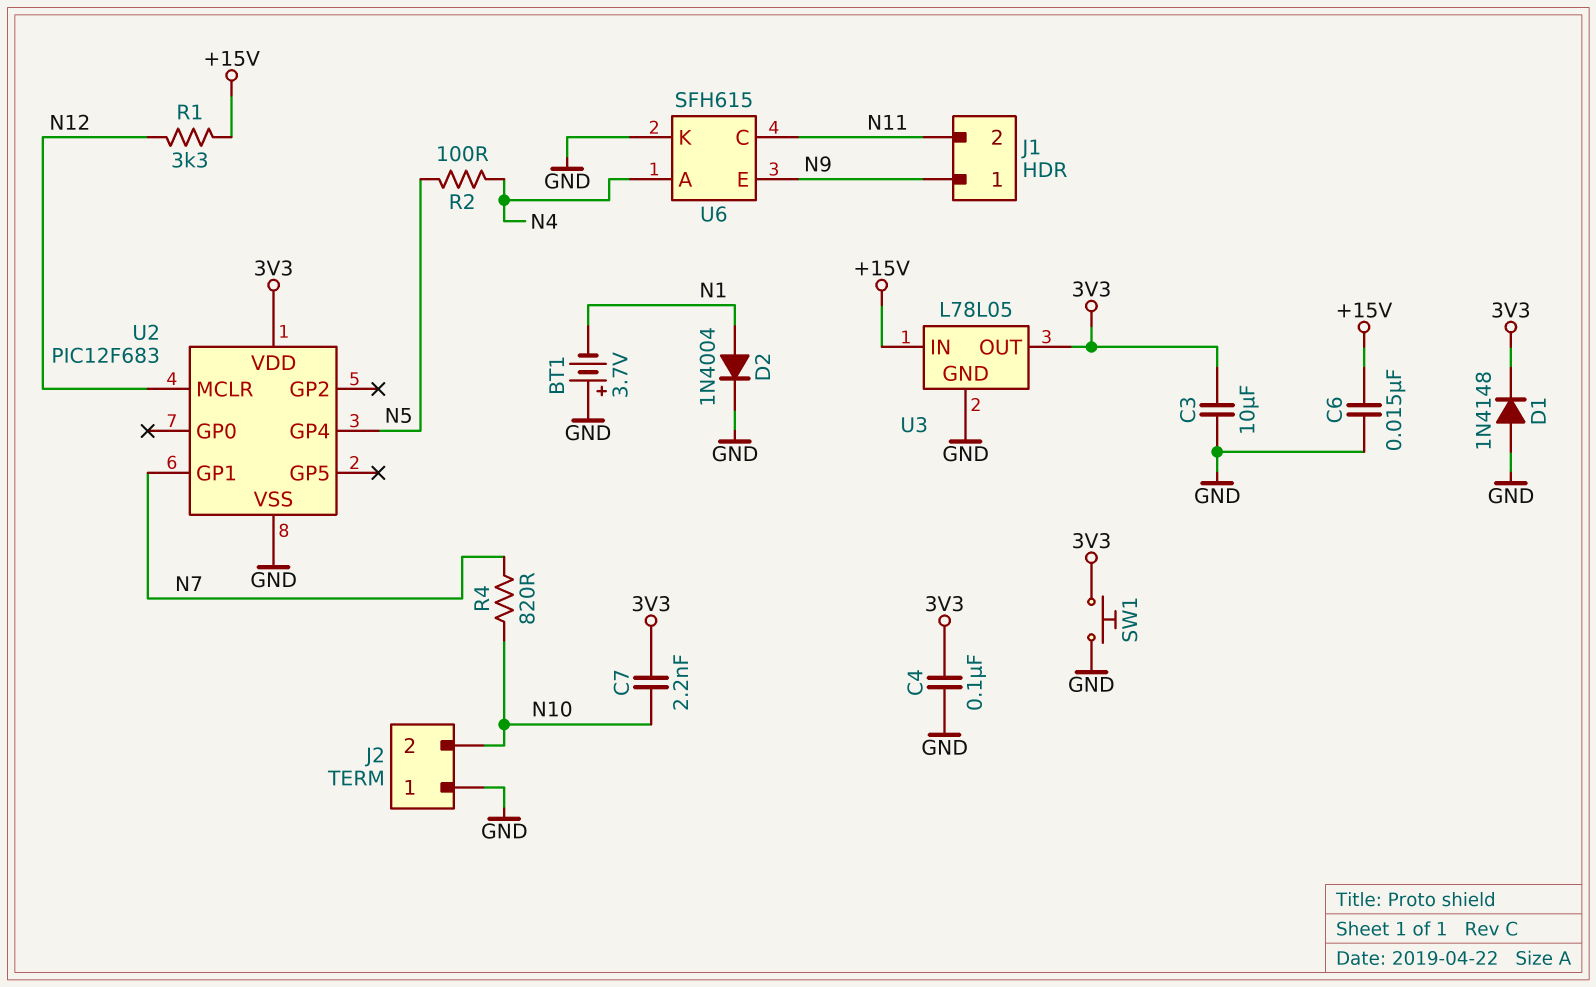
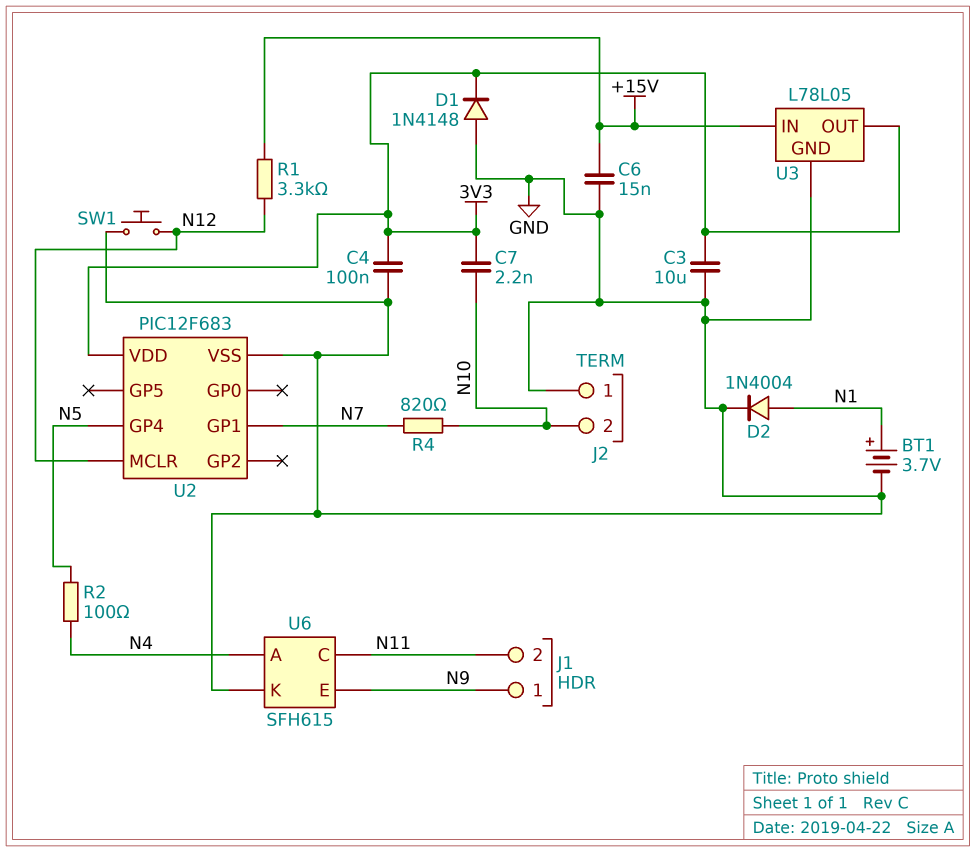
BT1: 3.7V (plus GND, minus N1) -> 3.7V (plus N1, minus GND)
SW1: button (3V3, GND) -> button (GND, N12)

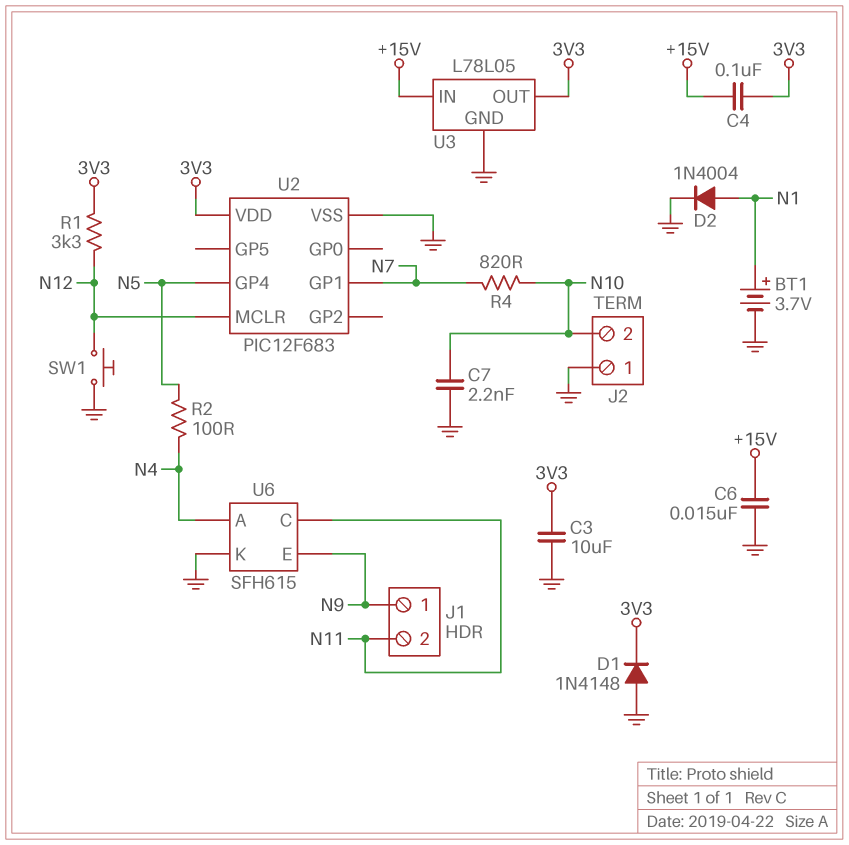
C4: 100nF (3V3, GND) -> 100nF (+15V, 3V3)
C7: 2.2nF (3V3, N10) -> 2.2nF (GND, N10)
R1: 3.3k (+15V, N12) -> 3.3k (3V3, N12)

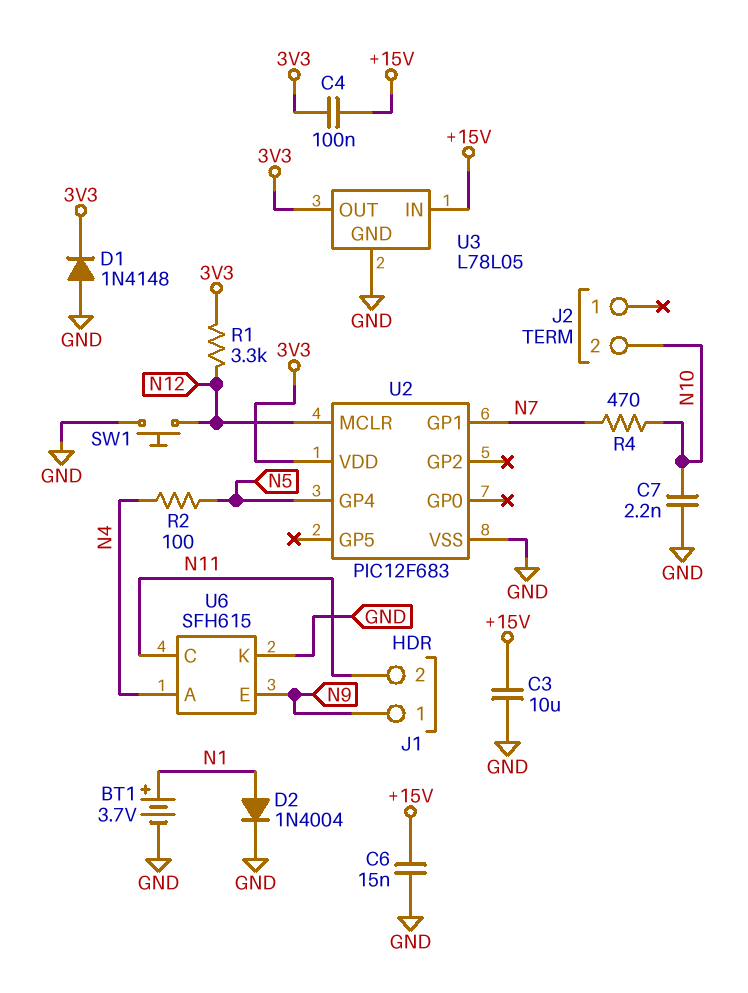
C3: 10uF (3V3, GND) -> 10uF (+15V, GND)
J2 pin 1: GND -> none
R4: 820 (N7, N10) -> 470 (N7, N10)

